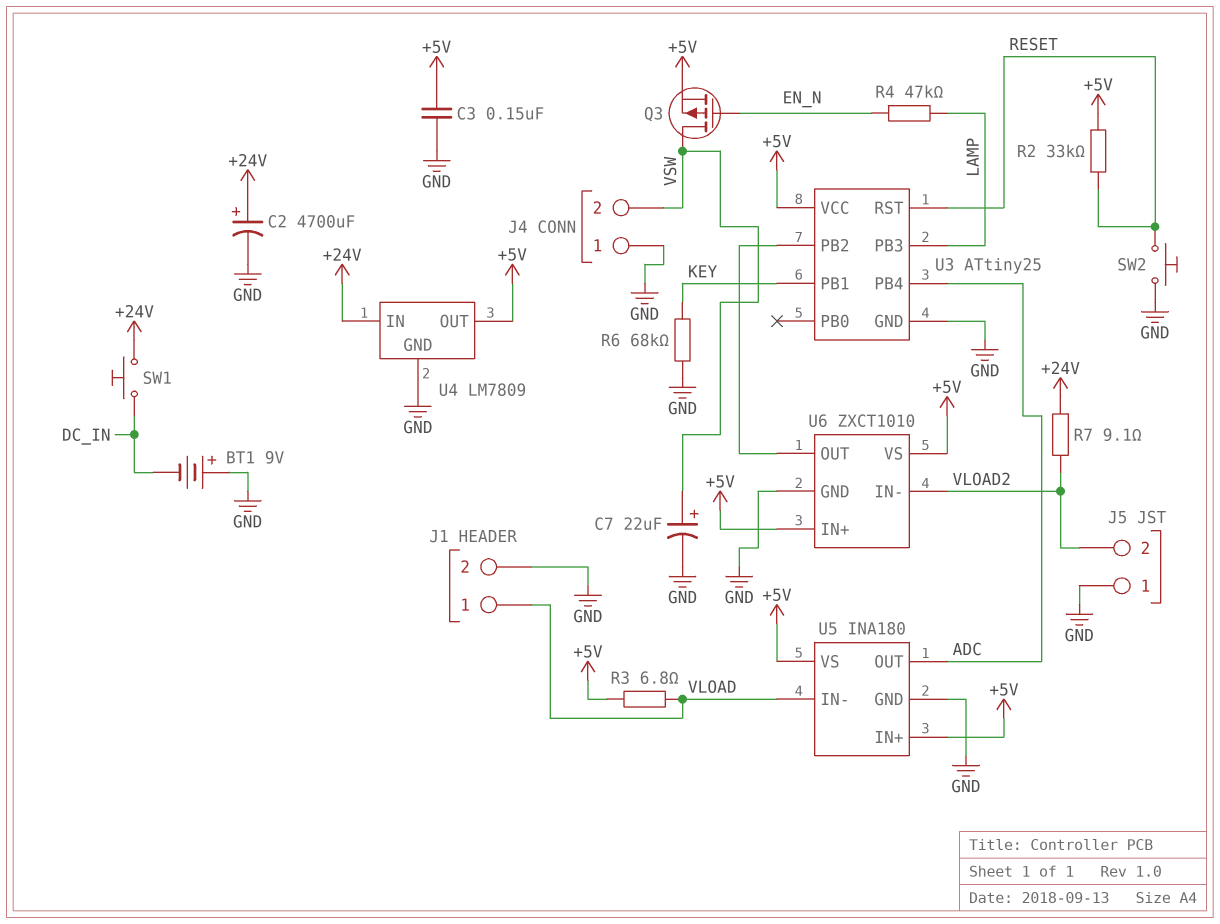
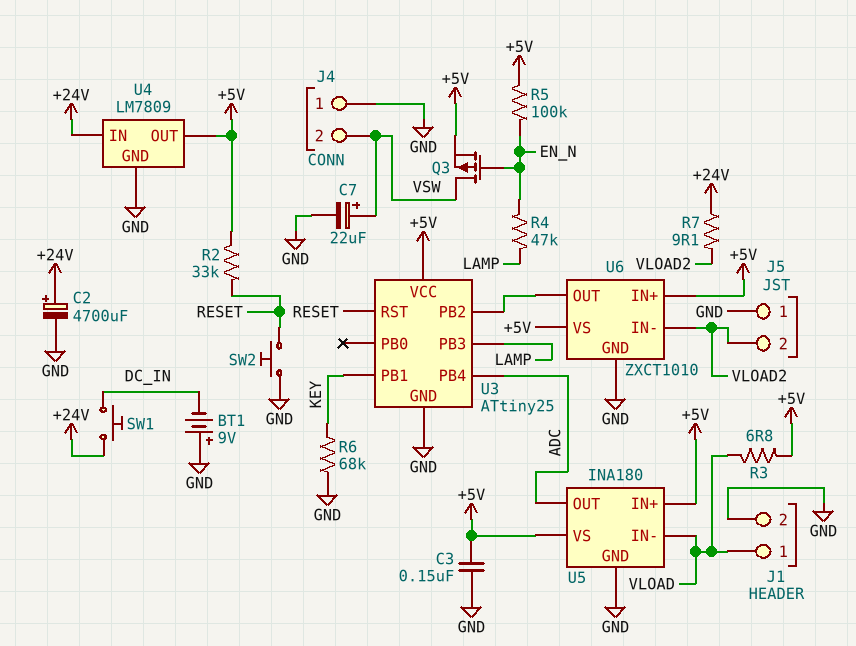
R5: none -> 100k (+5V, EN_N)

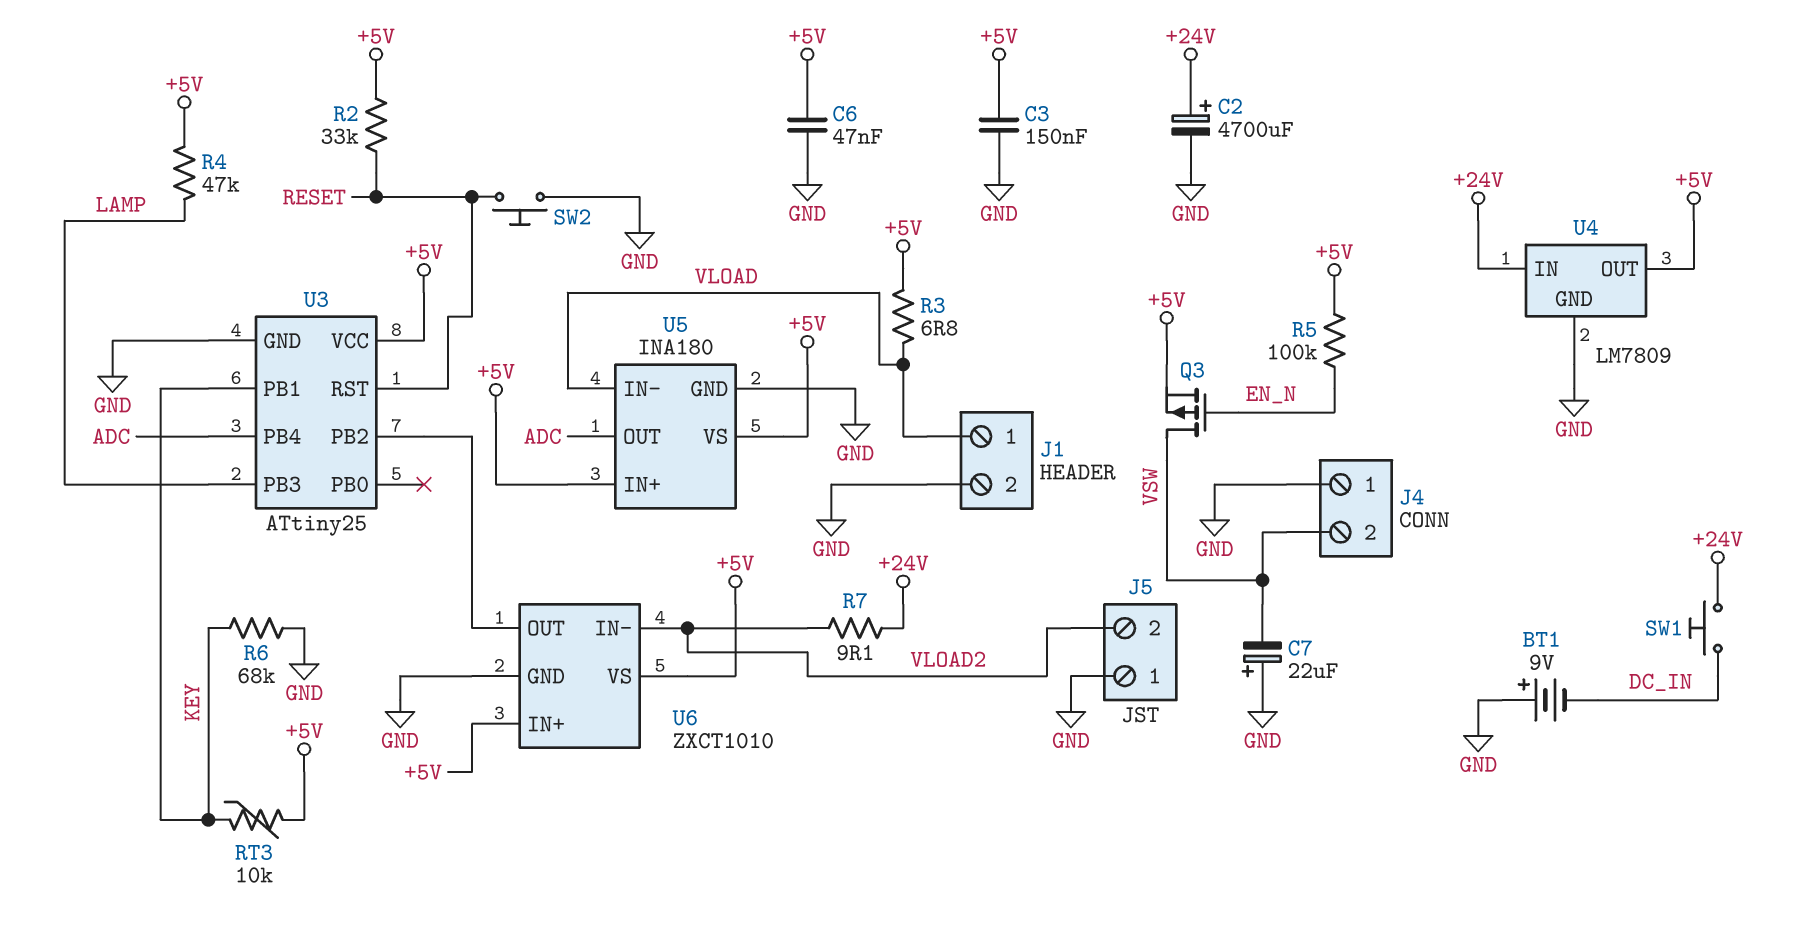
C6: none -> 47nF (+5V, GND)
C7: 22uF (plus VSW, minus GND) -> 22uF (plus GND, minus VSW)
R4: 47k (EN_N, LAMP) -> 47k (+5V, LAMP)
RT3: none -> 10k (+5V, KEY)

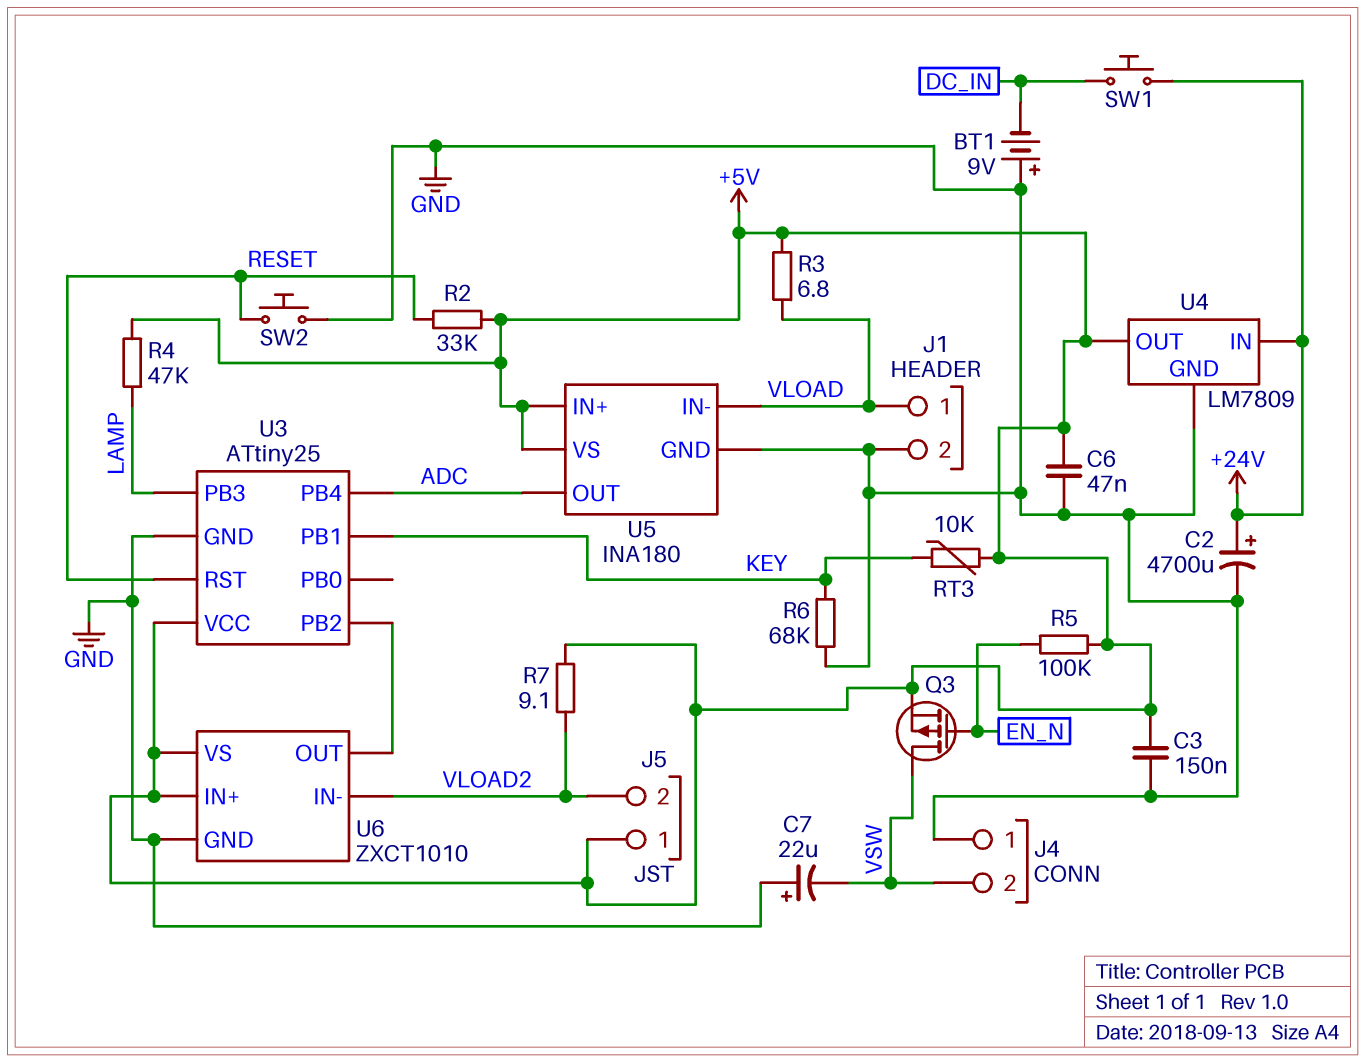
J5 pin 1: GND -> +5V
R7: 9.1 (+24V, VLOAD2) -> 9.1 (+5V, VLOAD2)

